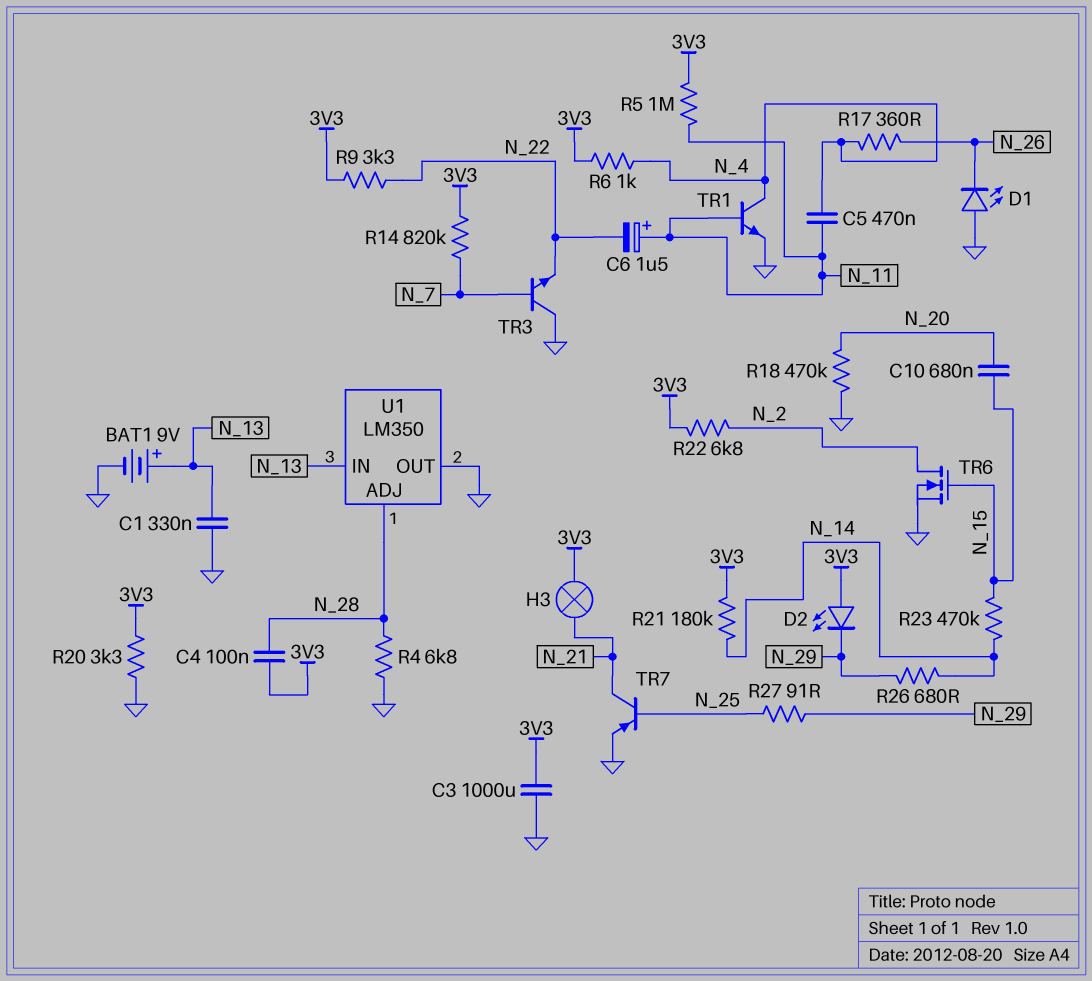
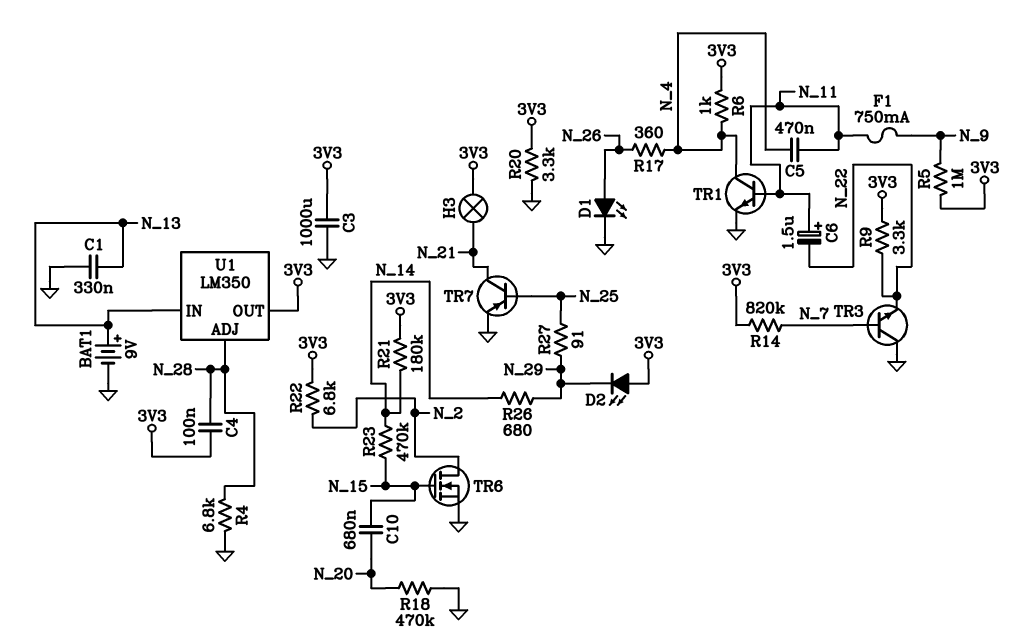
D1: LED (A GND, K N_26) -> LED (A N_26, K GND)
F1: none -> 750mA (N_9, N_11)
R5: 1M (3V3, N_11) -> 1M (3V3, N_9)
U1 pin OUT: GND -> 3V3

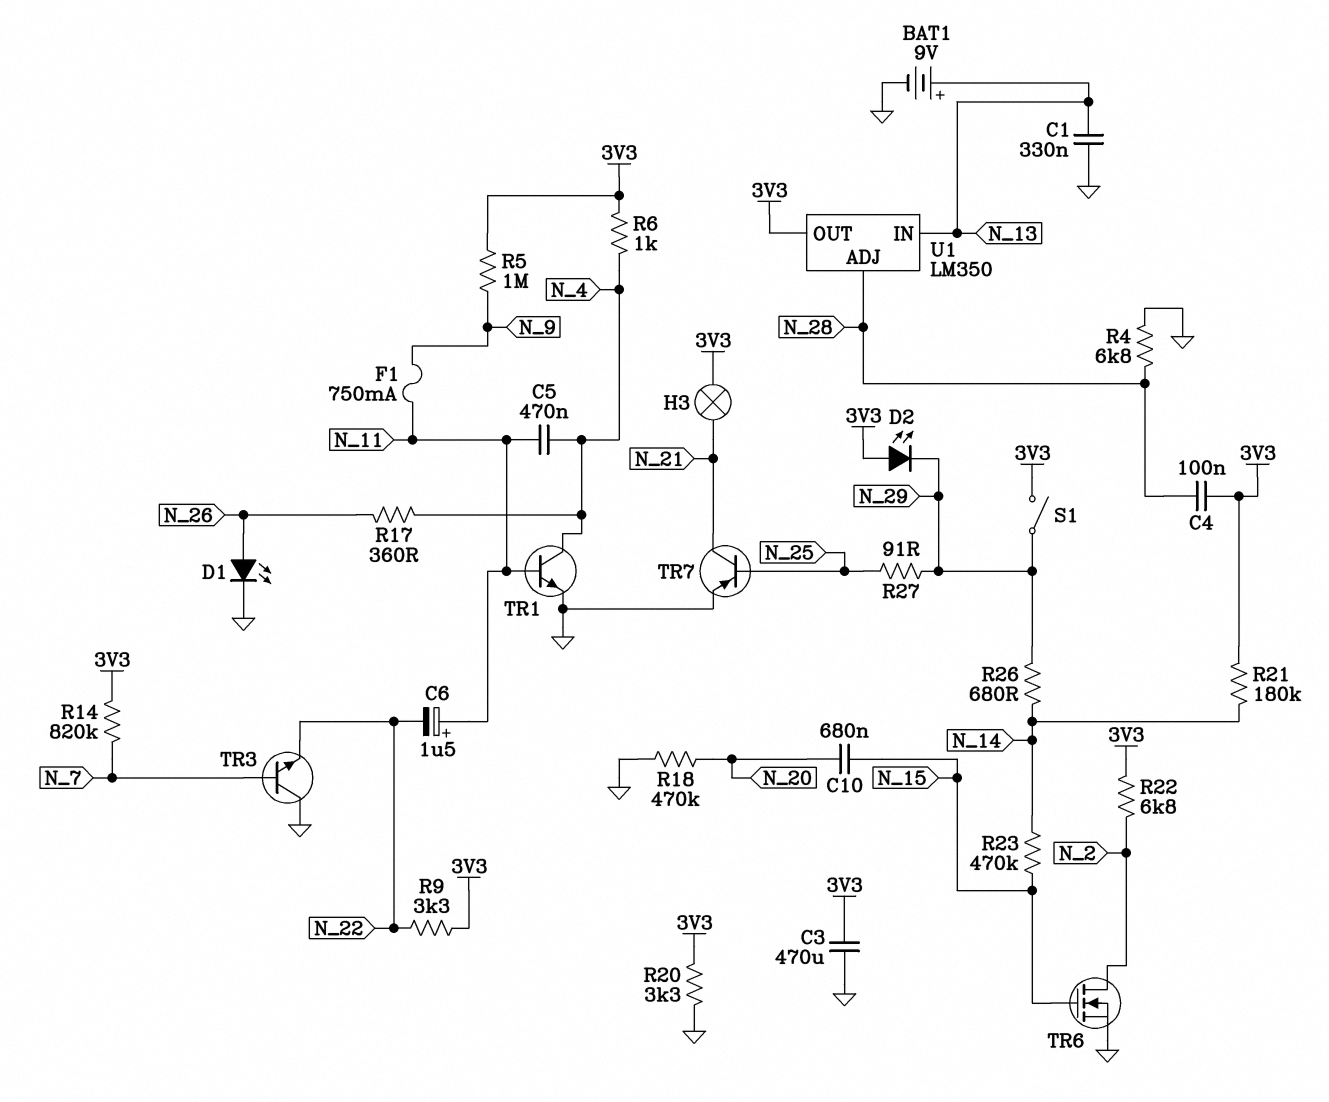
C3: 1000uF (3V3, GND) -> 470uF (3V3, GND)
S1: none -> switch (3V3, N_29)

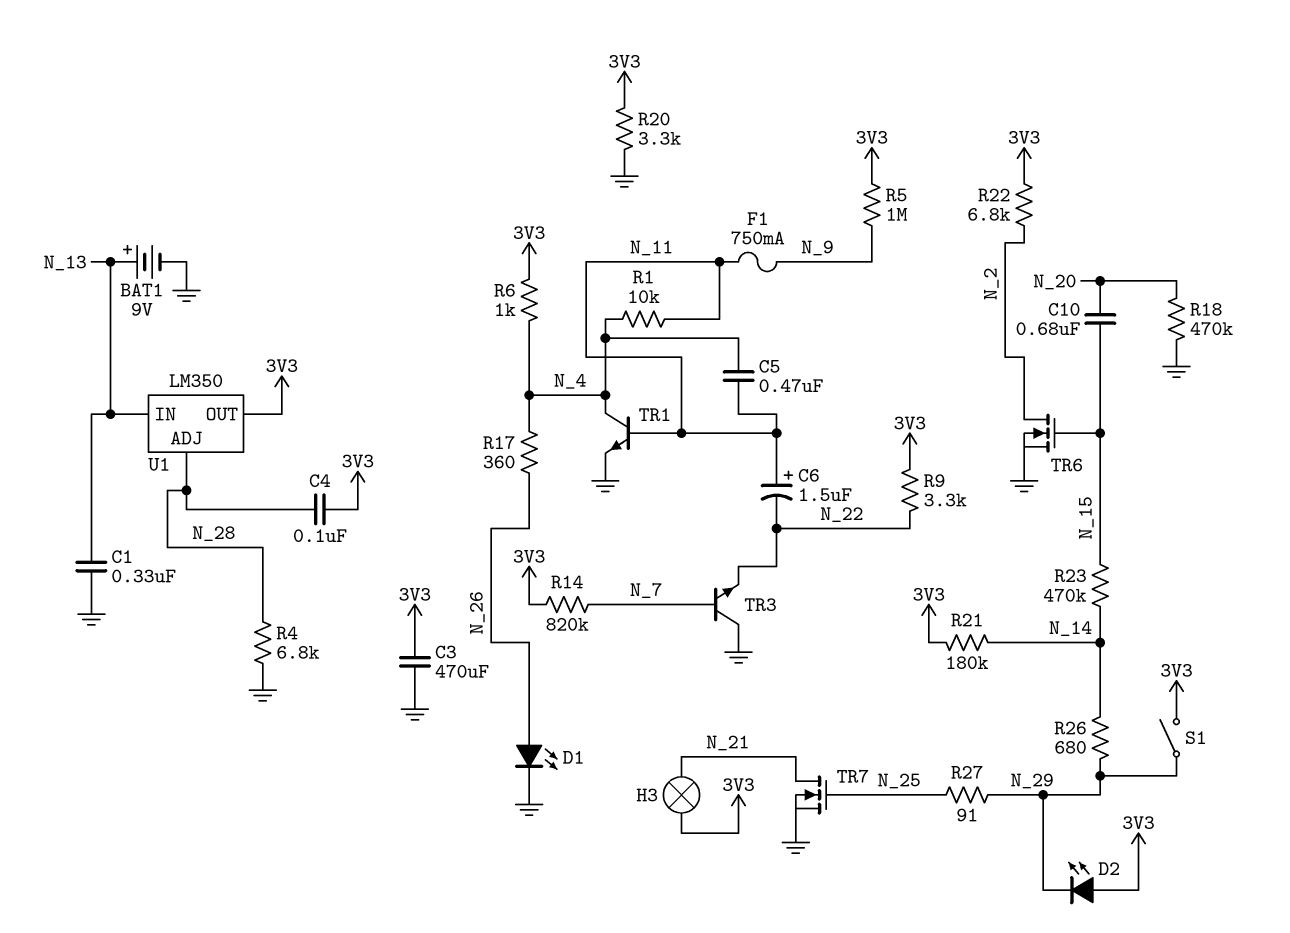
R1: none -> 10k (N_4, N_11)
TR7: PNP (B N_25, C N_21, E GND) -> NMOS (G N_25, D N_21, S GND)

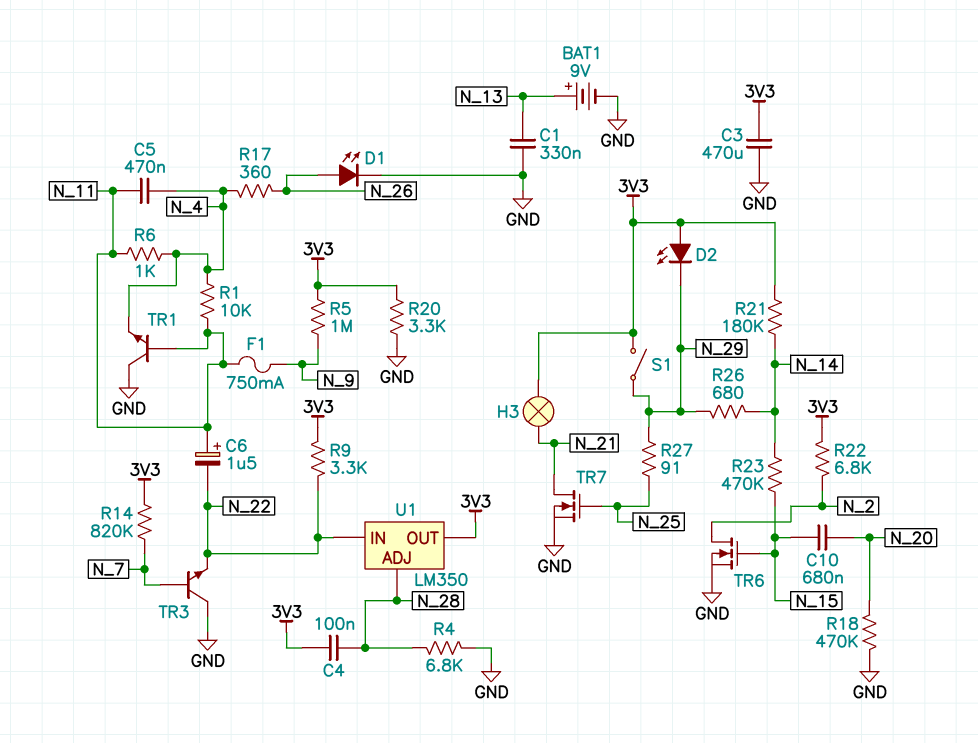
R6: 1k (3V3, N_4) -> 1k (N_4, N_11)
TR1: NPN (B N_11, C N_4, E GND) -> NPN (B N_11, C GND, E N_4)
U1 pin IN: N_13 -> N_22

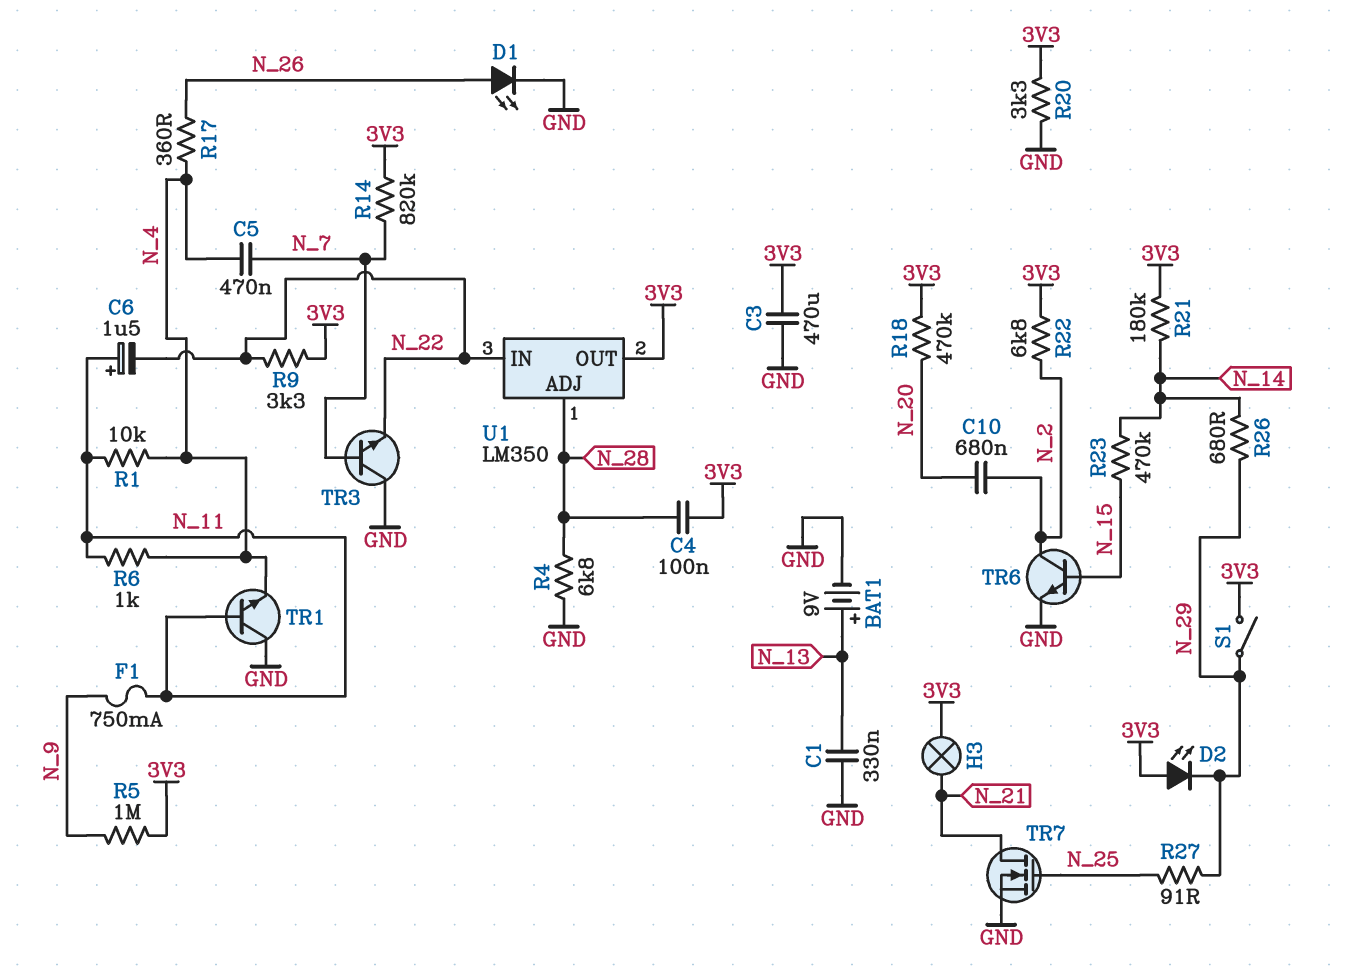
C5: 470nF (N_4, N_11) -> 470nF (N_4, N_7)
C10: 680nF (N_15, N_20) -> 680nF (N_2, N_20)
R18: 470k (GND, N_20) -> 470k (3V3, N_20)
TR6: NMOS (G N_15, D N_2, S GND) -> NPN (B N_15, C N_2, E GND)

